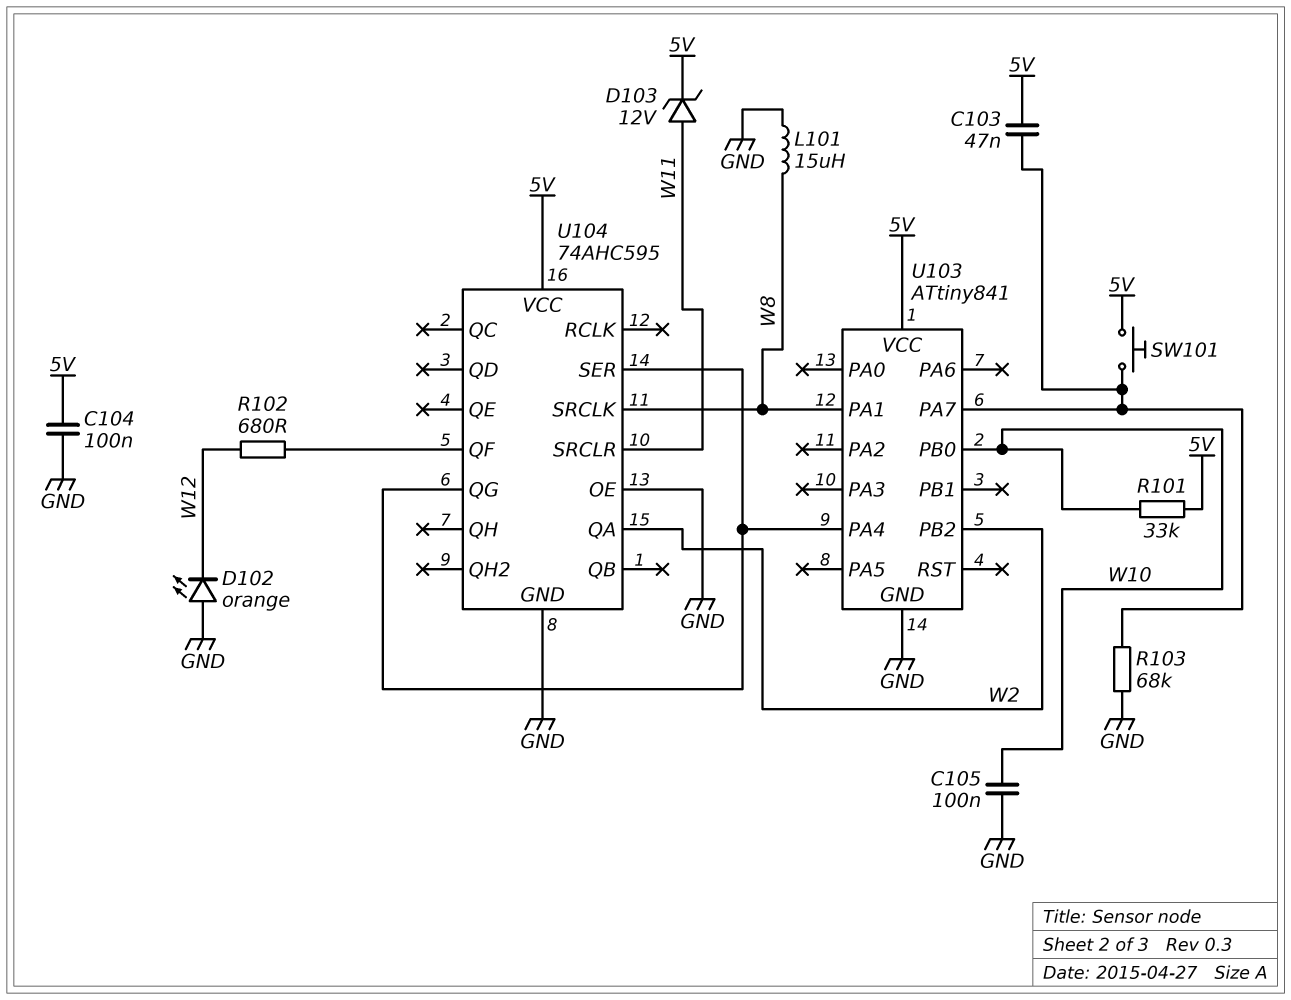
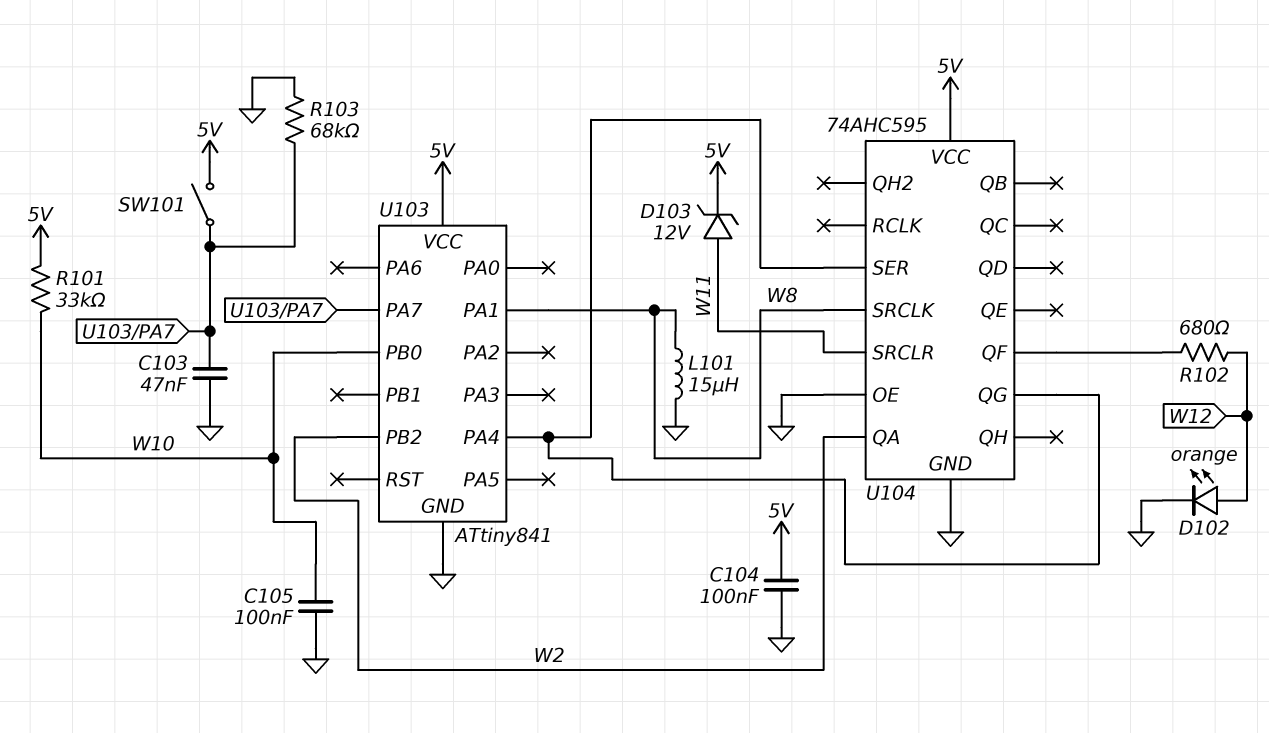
C103: 47nF (5V, U103/PA7) -> 47nF (GND, U103/PA7)
D102: LED orange (A GND, K W12) -> LED orange (A W12, K GND)
SW101: button (5V, U103/PA7) -> switch (5V, U103/PA7)

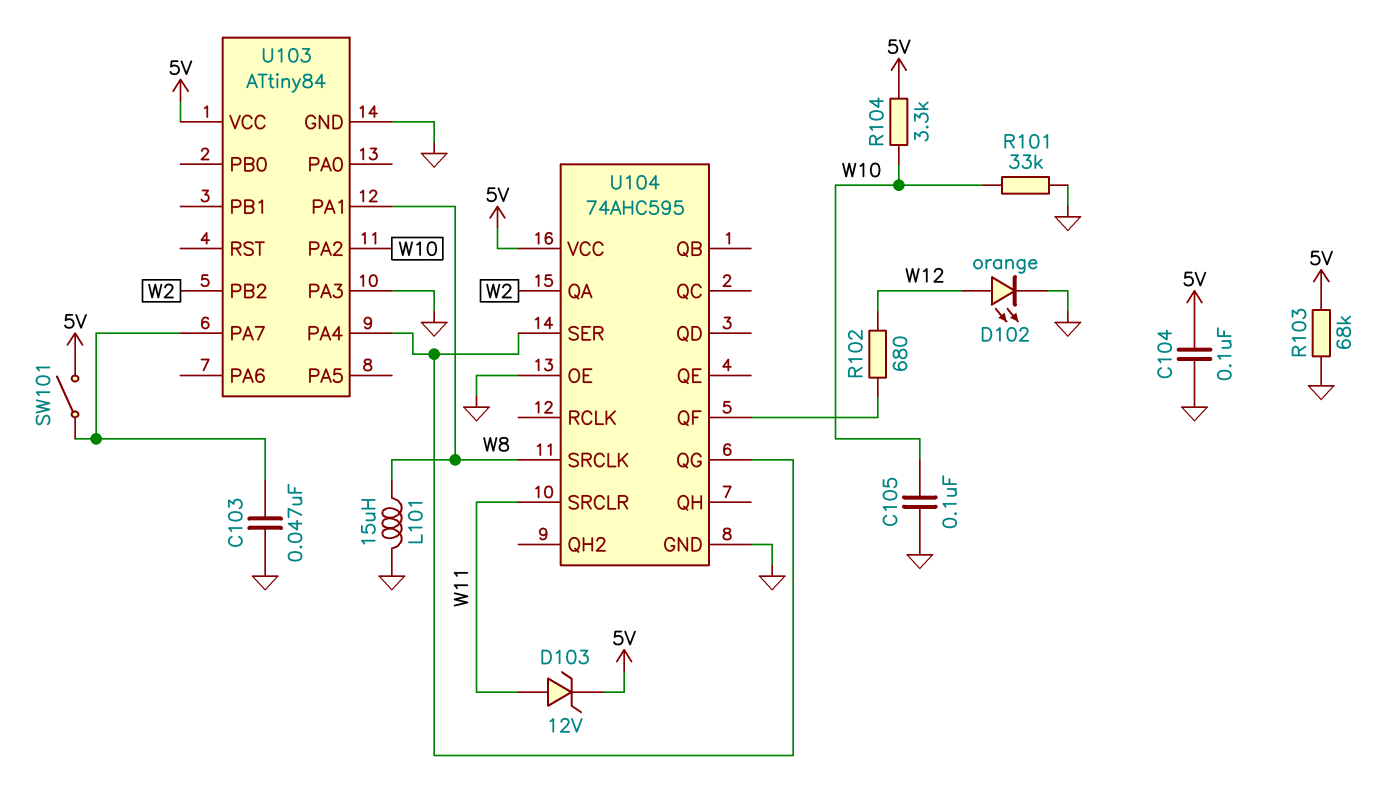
R101: 33k (5V, W10) -> 33k (GND, W10)
R103: 68k (GND, U103/PA7) -> 68k (5V, GND)
R104: none -> 3.3k (5V, W10)
U103: ATtiny841 -> ATtiny84
U103 pin PA2: none -> W10
U103 pin PA3: none -> GND
U103 pin PB0: W10 -> none

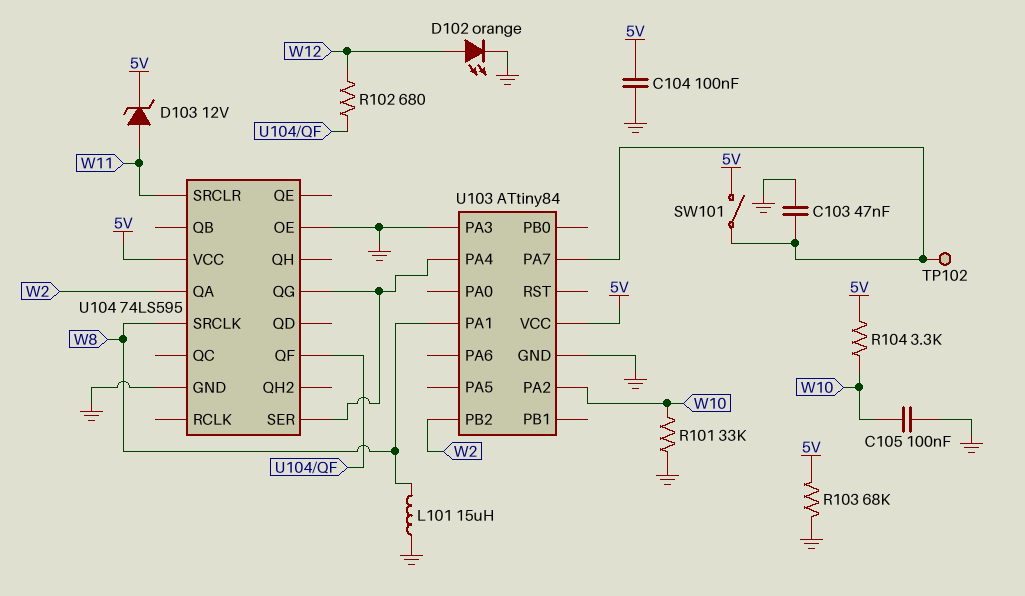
TP102: none -> test point (U103/PA7)
U104: 74AHC595 -> 74LS595

